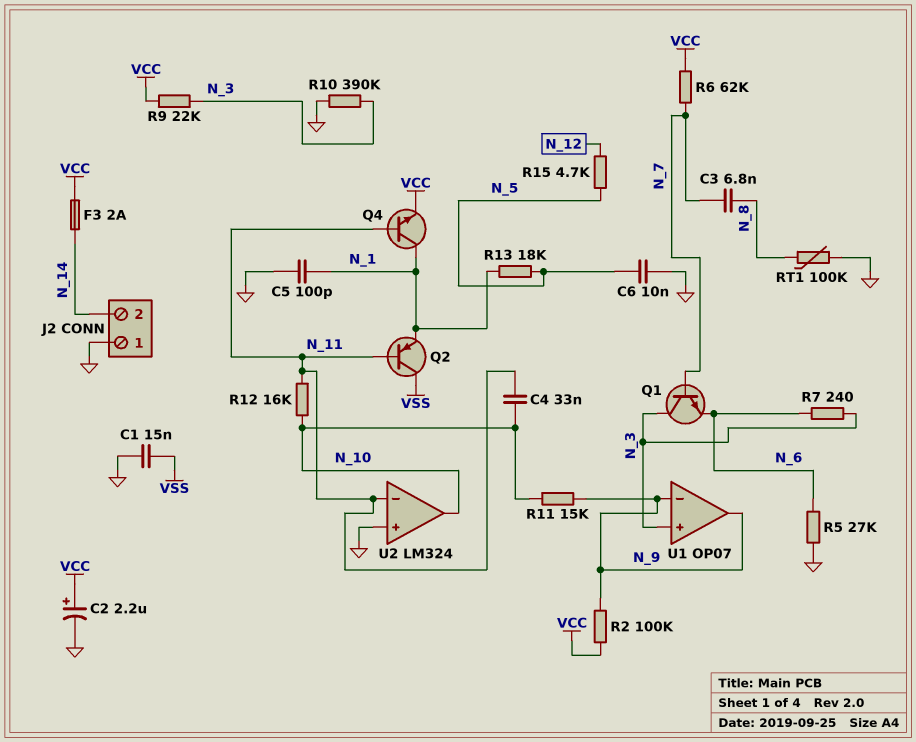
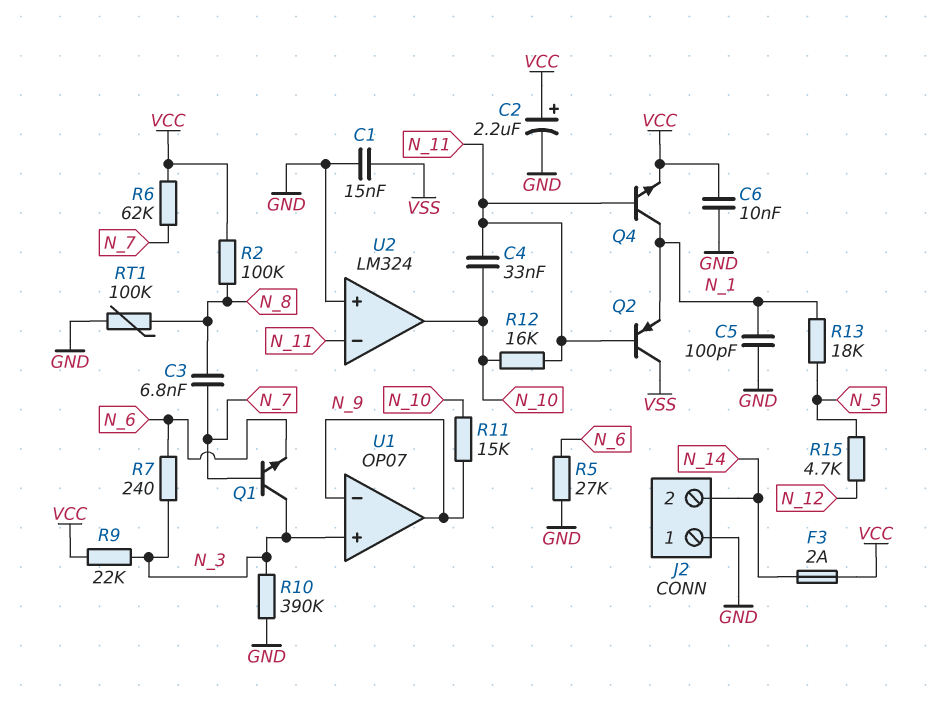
C6: 10nF (GND, N_5) -> 10nF (GND, VCC)
R2: 100k (N_9, VCC) -> 100k (N_8, VCC)

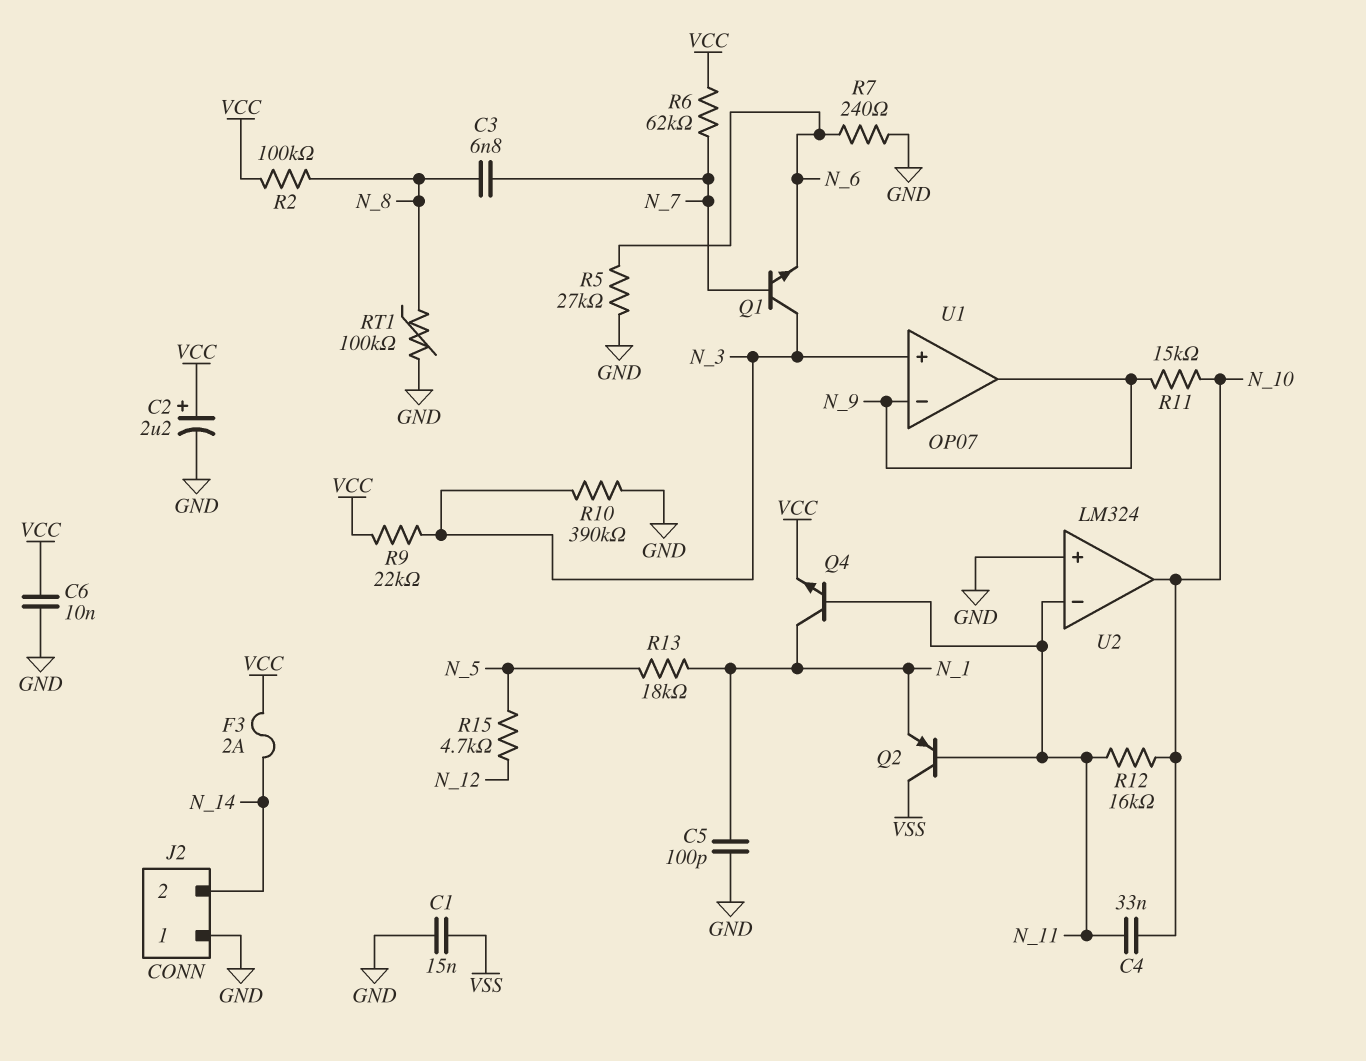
R7: 240 (N_3, N_6) -> 240 (GND, N_6)

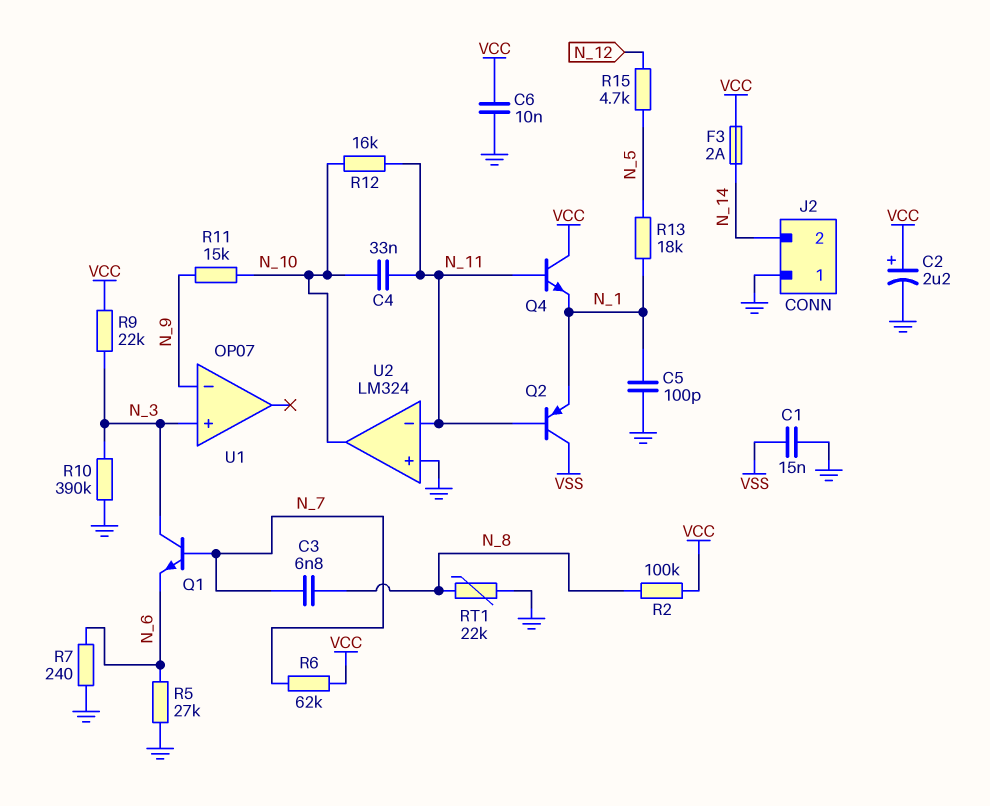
Q4: NPN (B N_11, C N_1, E VCC) -> NPN (B N_11, C VCC, E N_1)
RT1: 100k (GND, N_8) -> 22k (GND, N_8)
U1 pin out: N_9 -> none

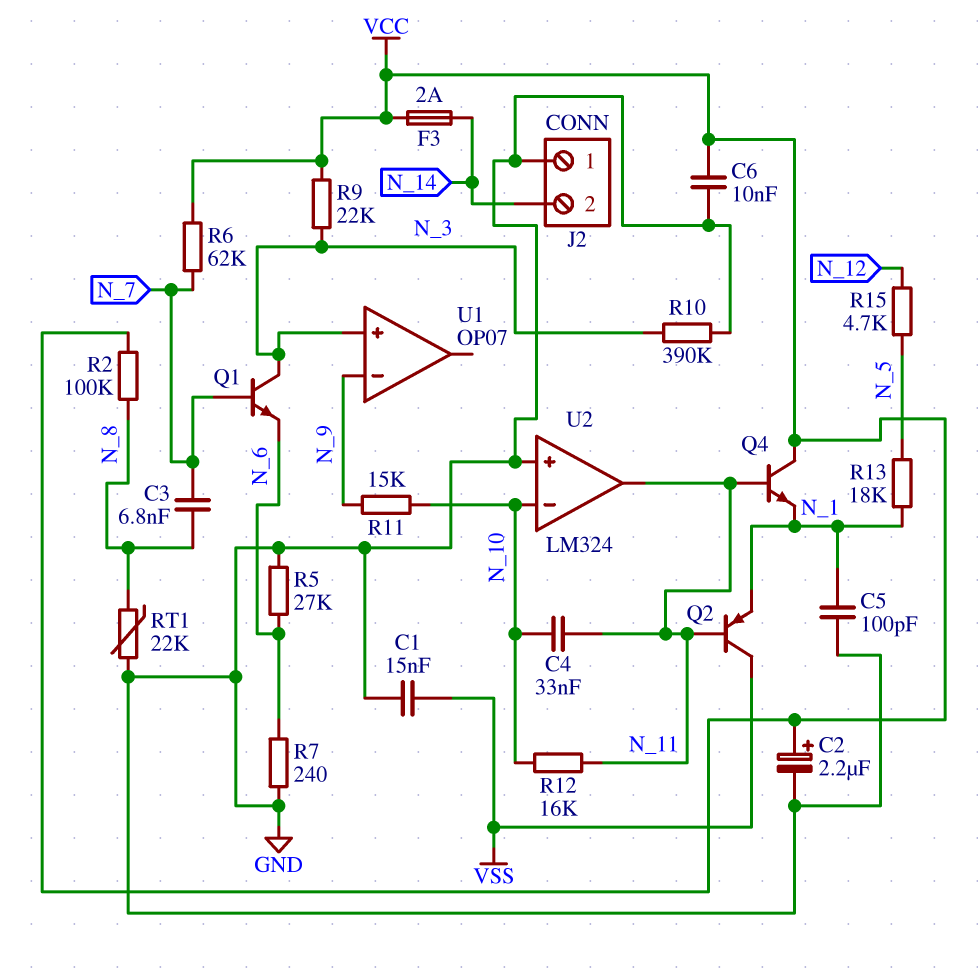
U2 pin in-: N_11 -> N_10
U2 pin out: N_10 -> N_11

